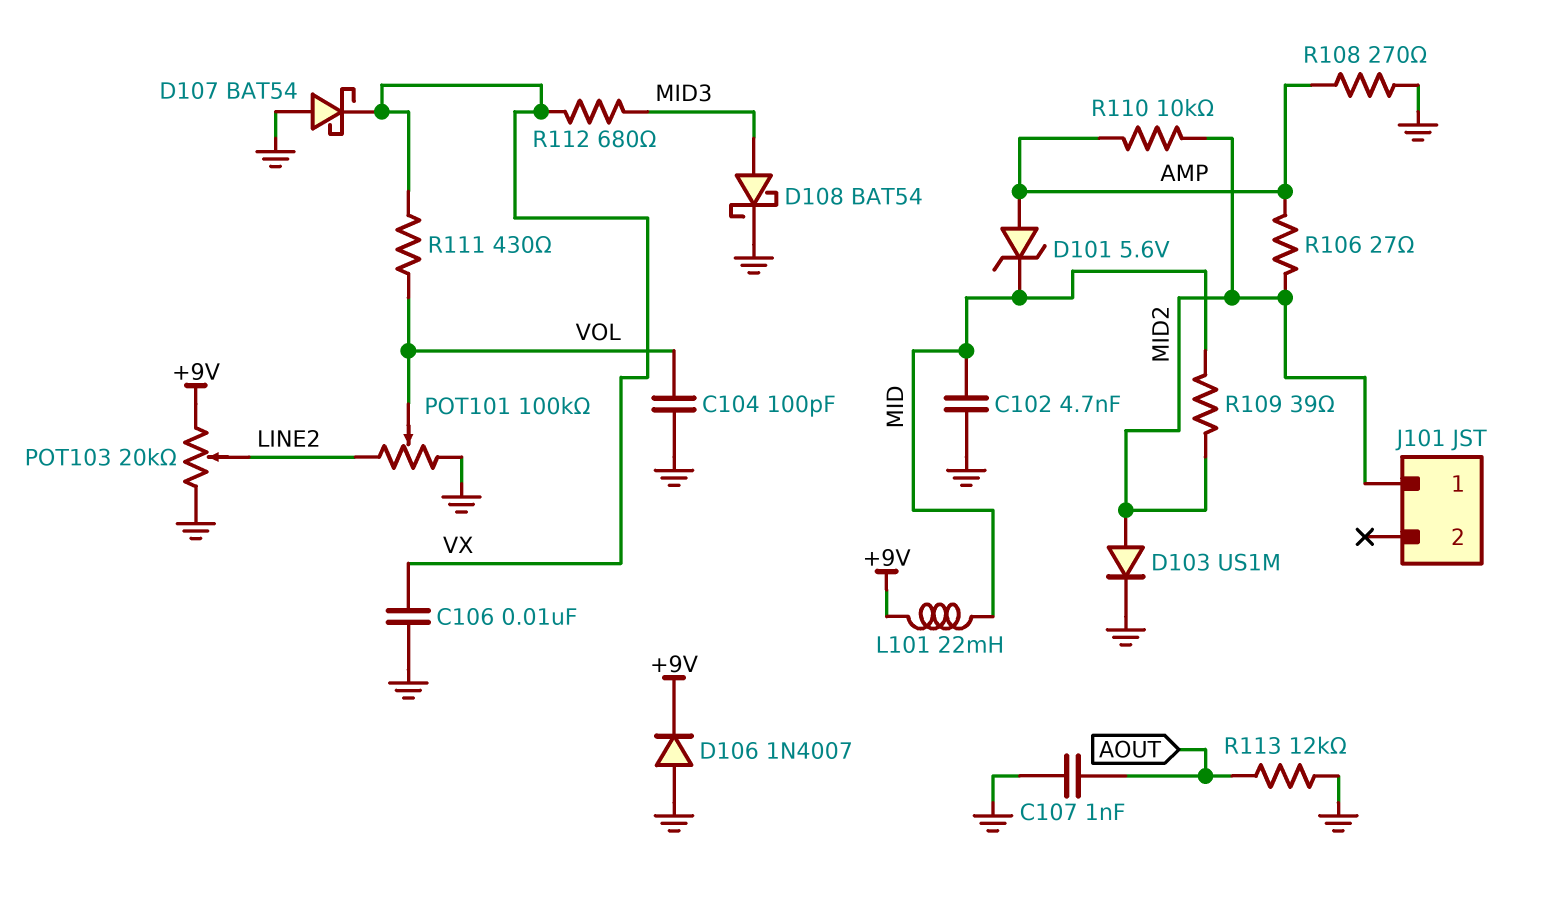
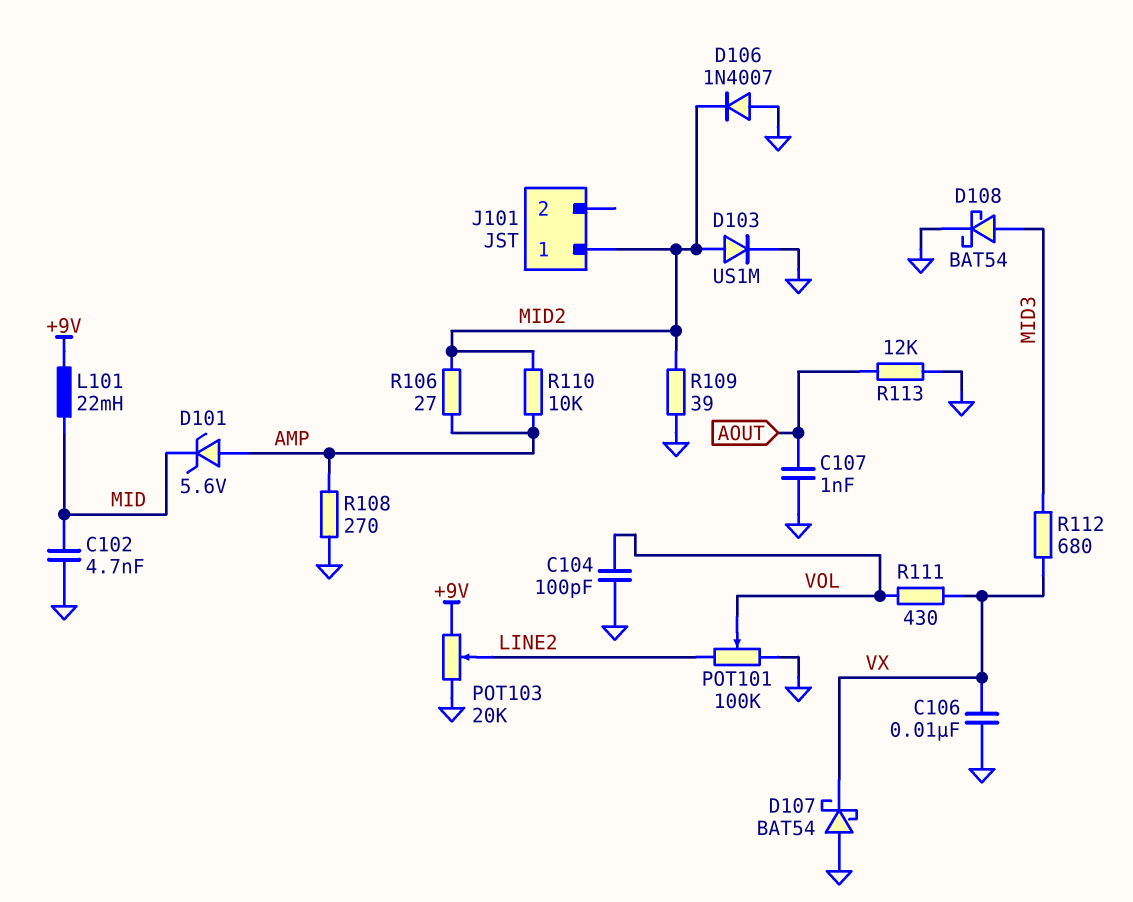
D106: diode 1N4007 (A GND, K +9V) -> diode 1N4007 (A GND, K MID2)
R109: 39 (MID, MID2) -> 39 (GND, MID2)

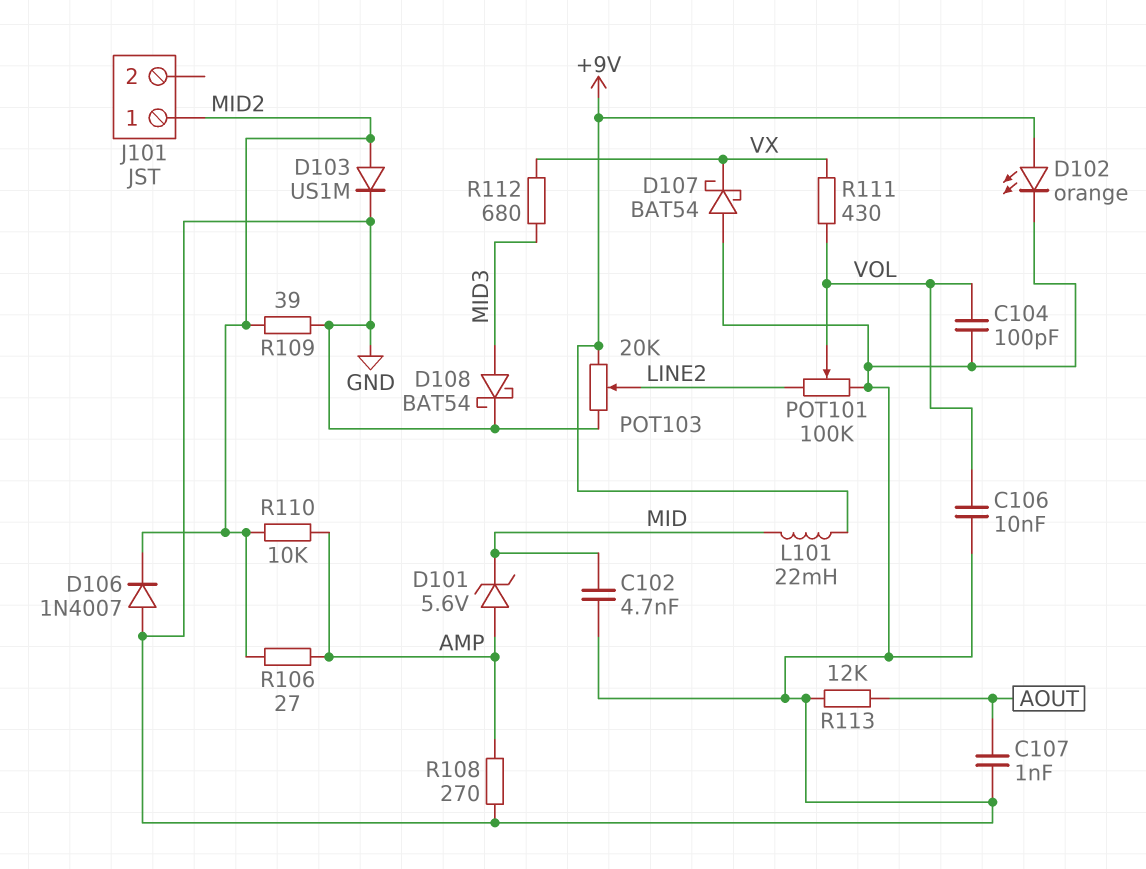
C106: 10nF (GND, VX) -> 10nF (GND, VOL)
D102: none -> LED orange (A +9V, K GND)

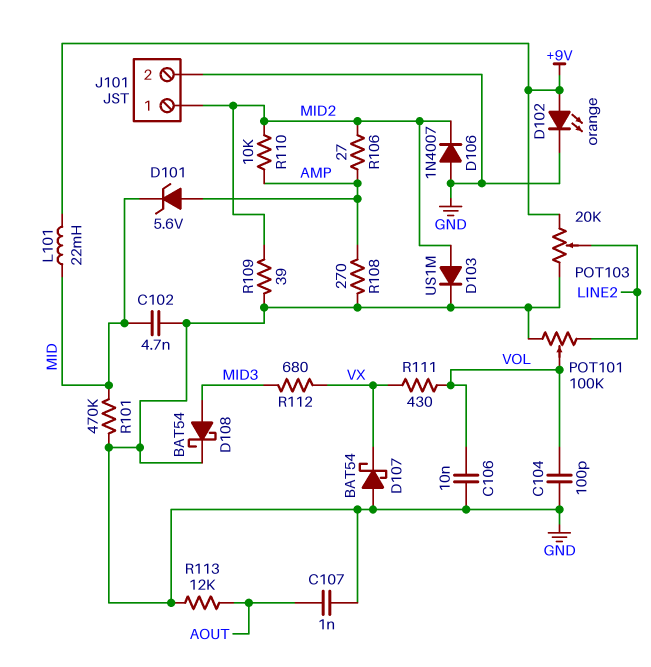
J101 pin 2: none -> GND
R101: none -> 470k (GND, MID)

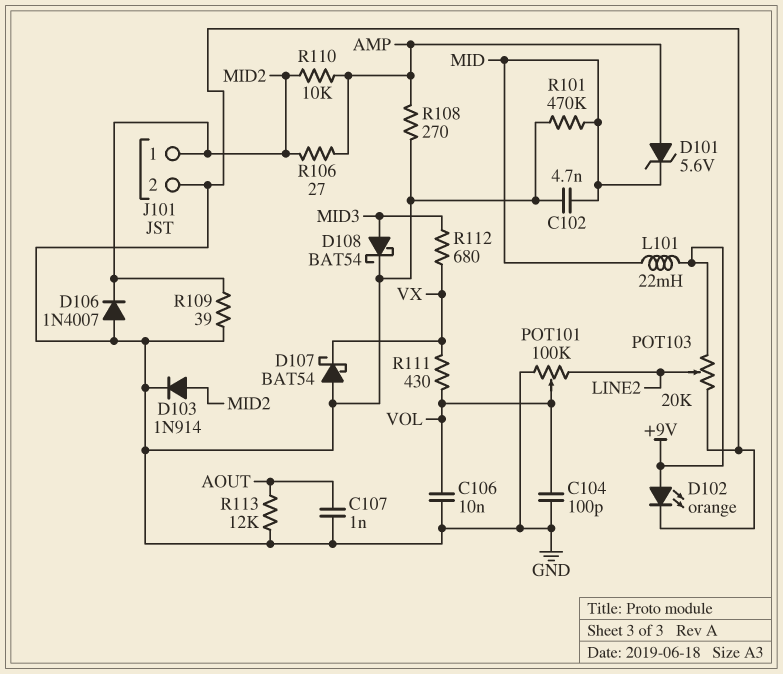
D103: diode US1M (A MID2, K GND) -> diode 1N914 (A MID2, K GND)

